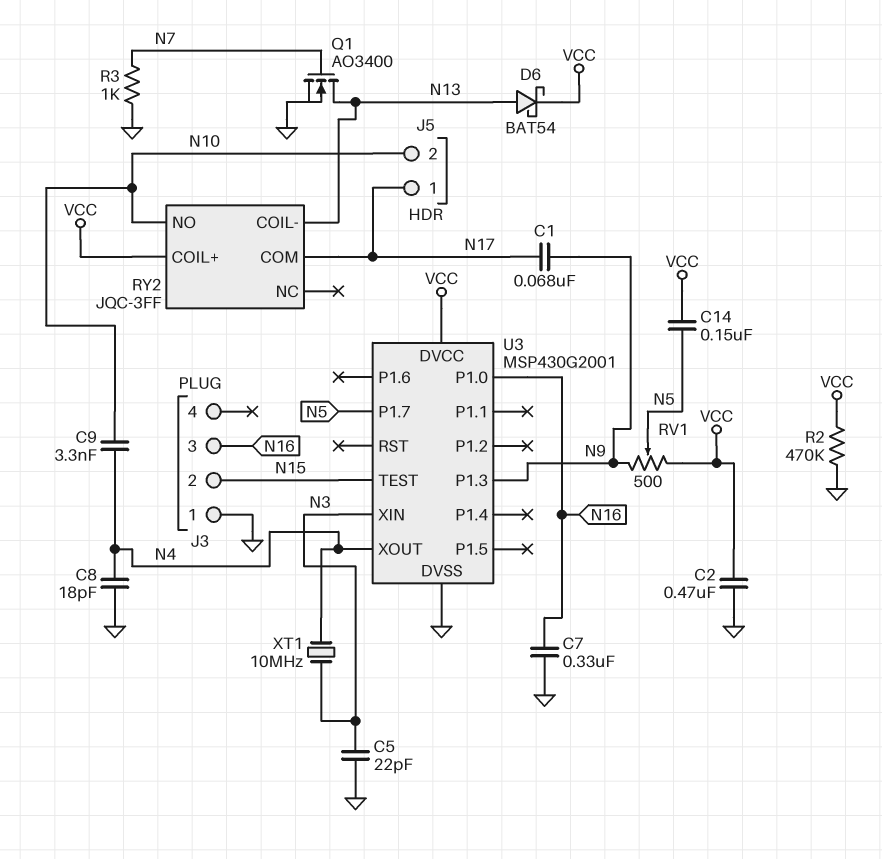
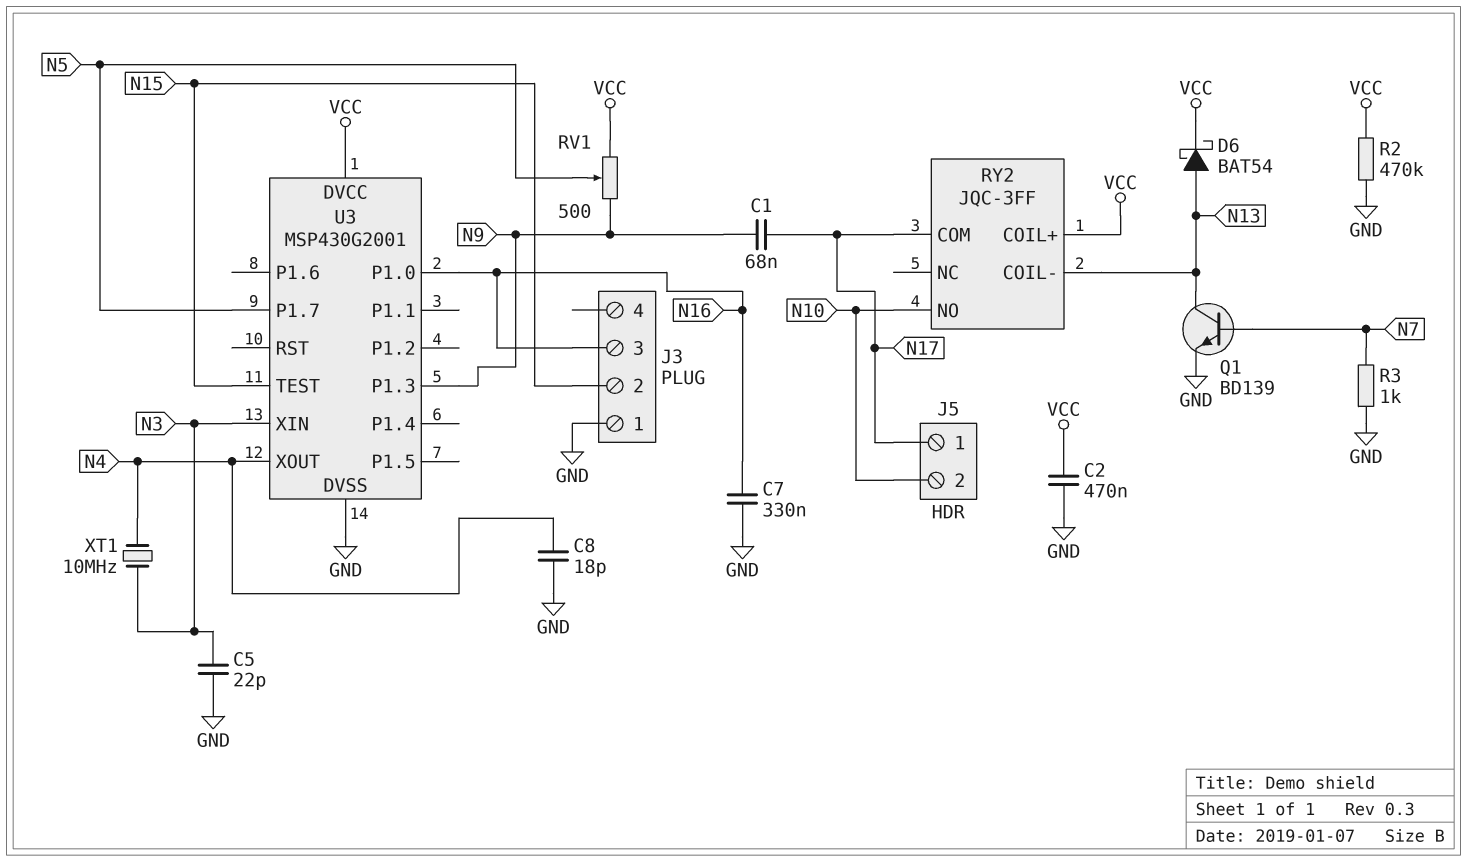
C9: 3.3nF (N4, N10) -> none
C14: 150nF (N5, VCC) -> none
Q1: NMOS AO3400 (G N7, D N13, S GND) -> NPN BD139 (B N7, C N13, E GND)

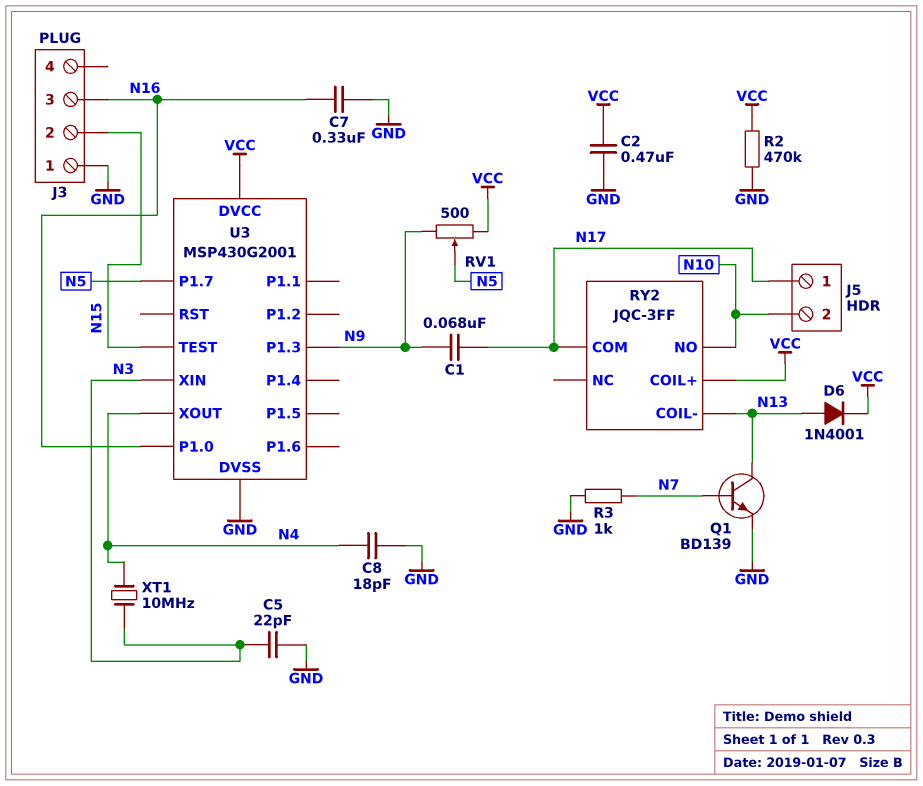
D6: schottky BAT54 (A N13, K VCC) -> diode 1N4001 (A N13, K VCC)

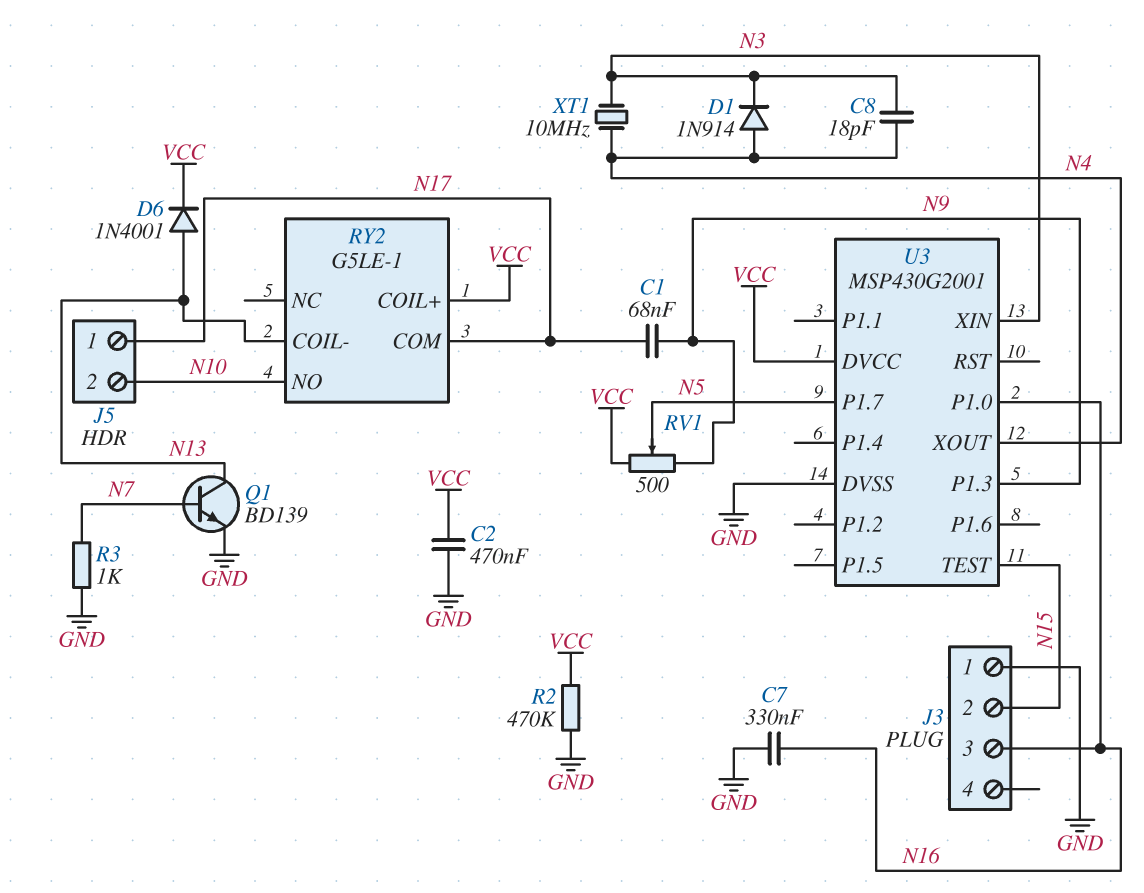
C5: 22pF (GND, N3) -> none
C8: 18pF (GND, N4) -> 18pF (N3, N4)
D1: none -> diode 1N914 (A N4, K N3)
RY2: JQC-3FF -> G5LE-1

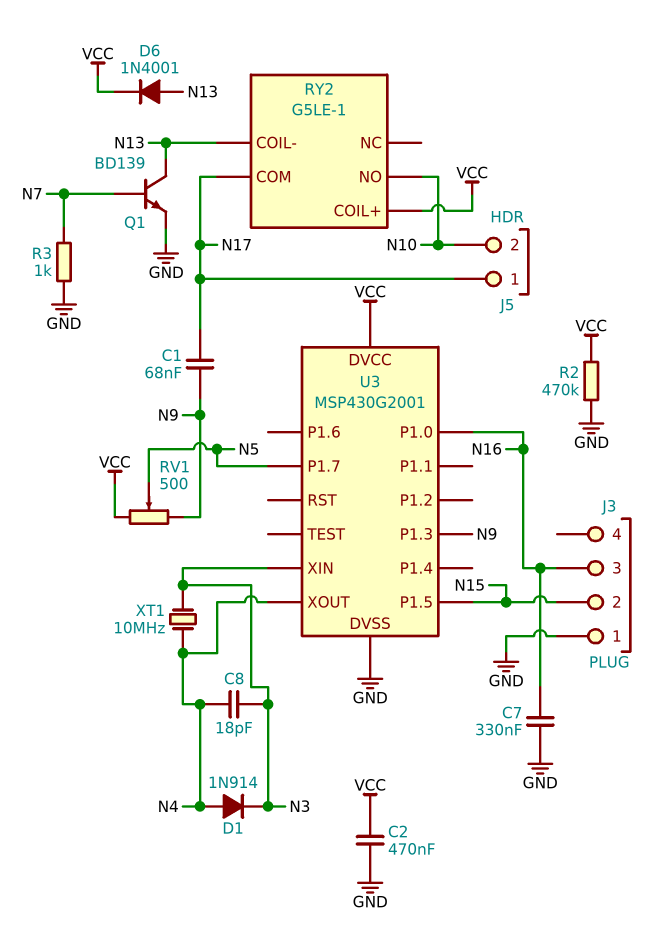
U3 pin P1.5: none -> N15
U3 pin TEST: N15 -> none

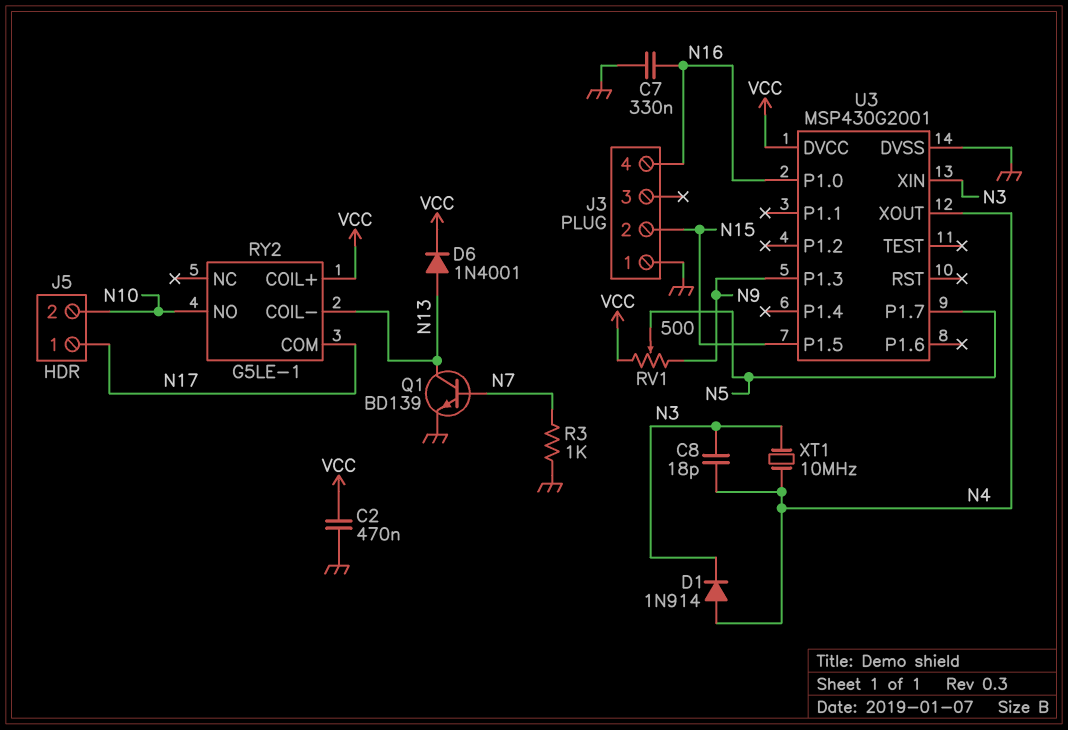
C1: 68nF (N9, N17) -> none
J3 pin 3: N16 -> none
J3 pin 4: none -> N16
R2: 470k (GND, VCC) -> none

